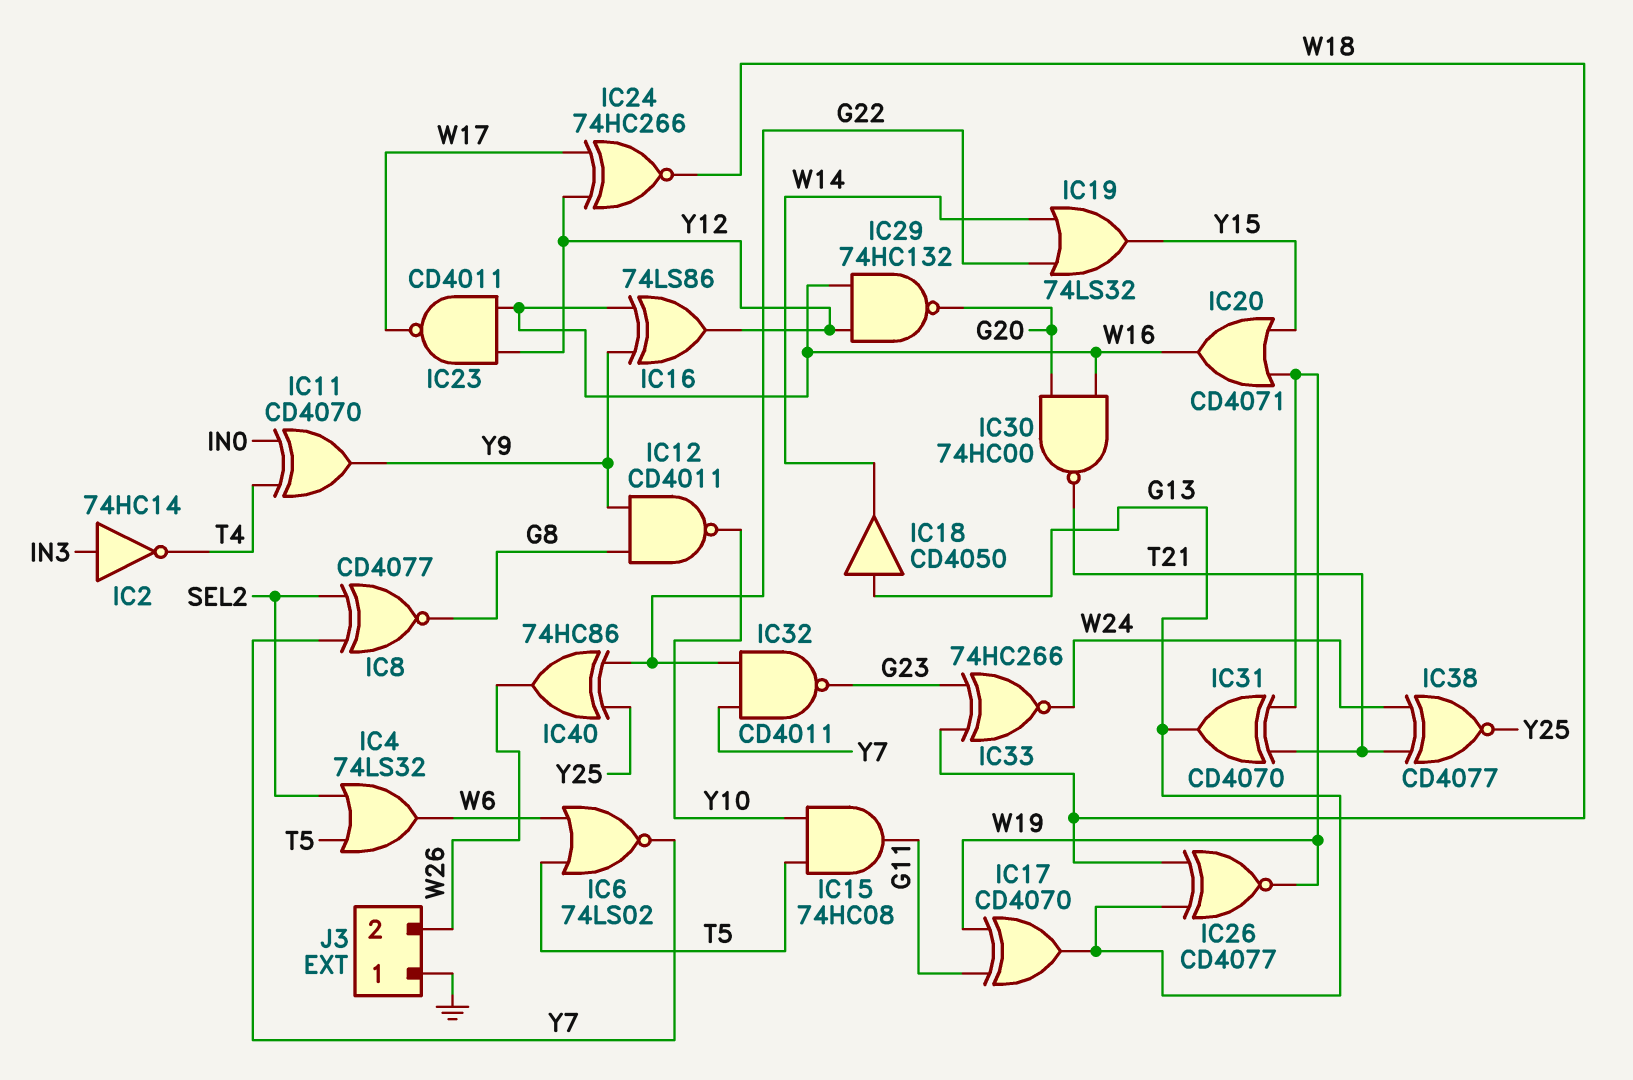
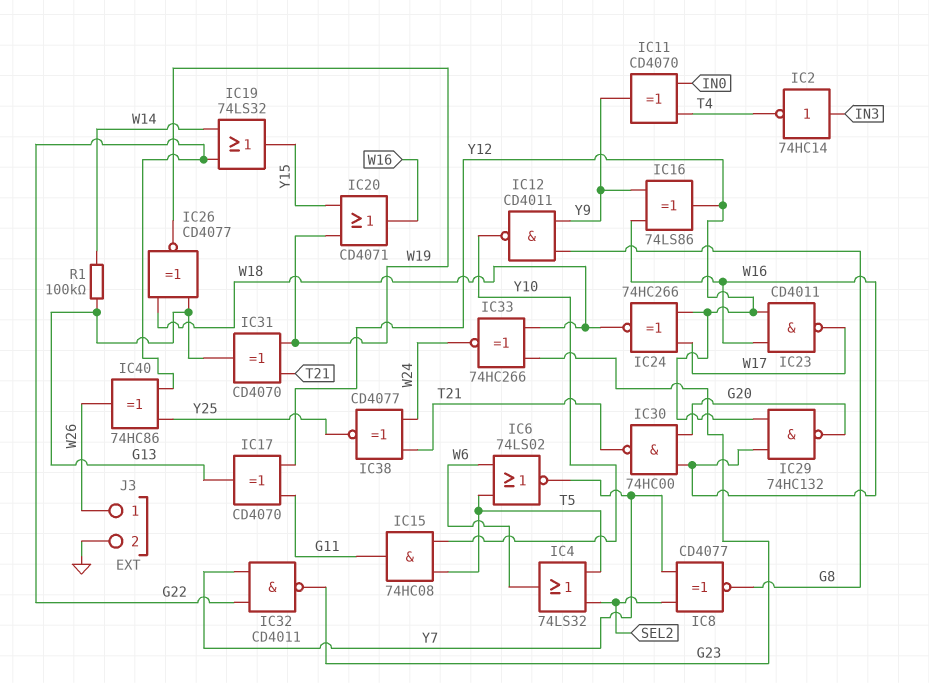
IC17: XOR CD4070 (in G11, in W19, out G13) -> XOR CD4070 (in G11, in Y12, out G13)
IC18: buffer CD4050 (in G13, out W14) -> none
J3 pin 1: GND -> W26
J3 pin 2: W26 -> GND
R1: none -> 100k (G13, W14)

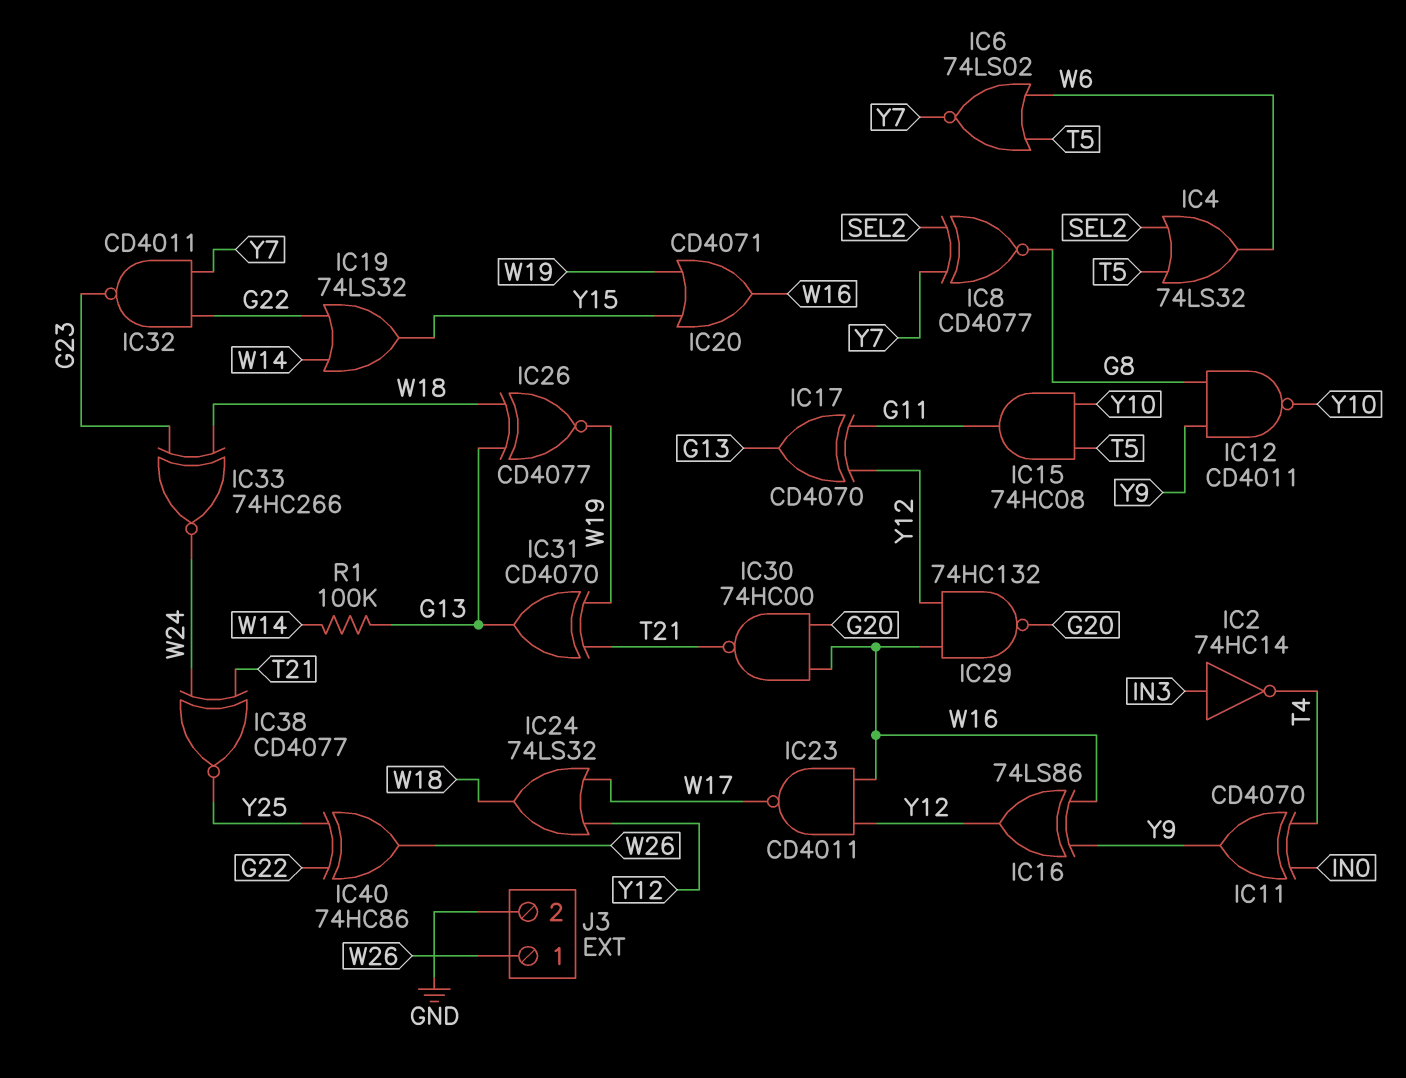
IC24: XNOR 74HC266 (in W17, in Y12, out W18) -> OR 74LS32 (in W17, in Y12, out W18)

